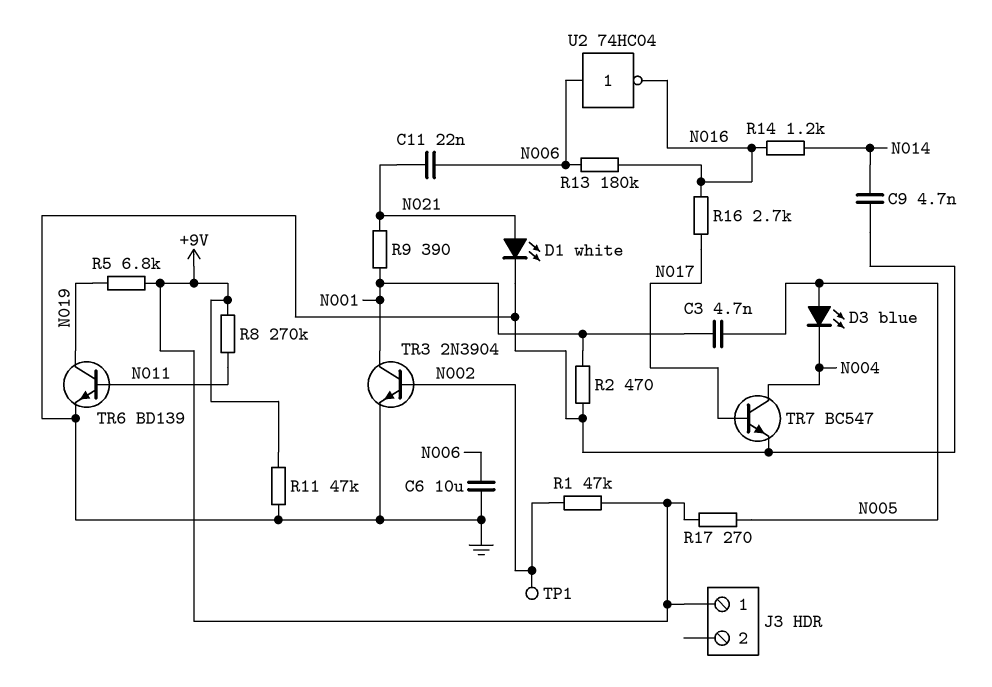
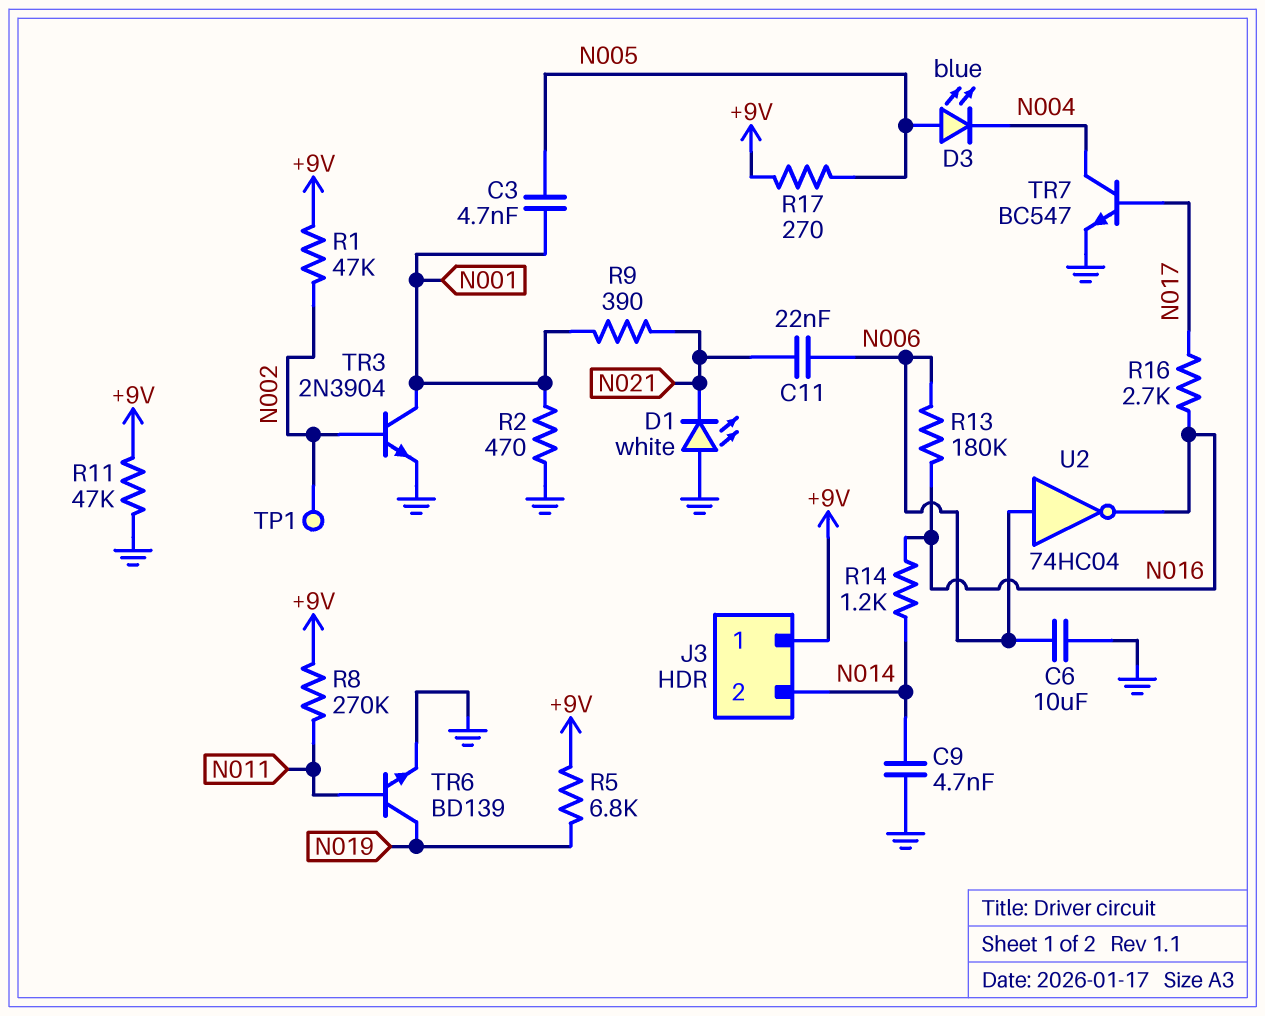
D1: LED white (A N021, K GND) -> LED white (A GND, K N021)
J3 pin 2: none -> N014

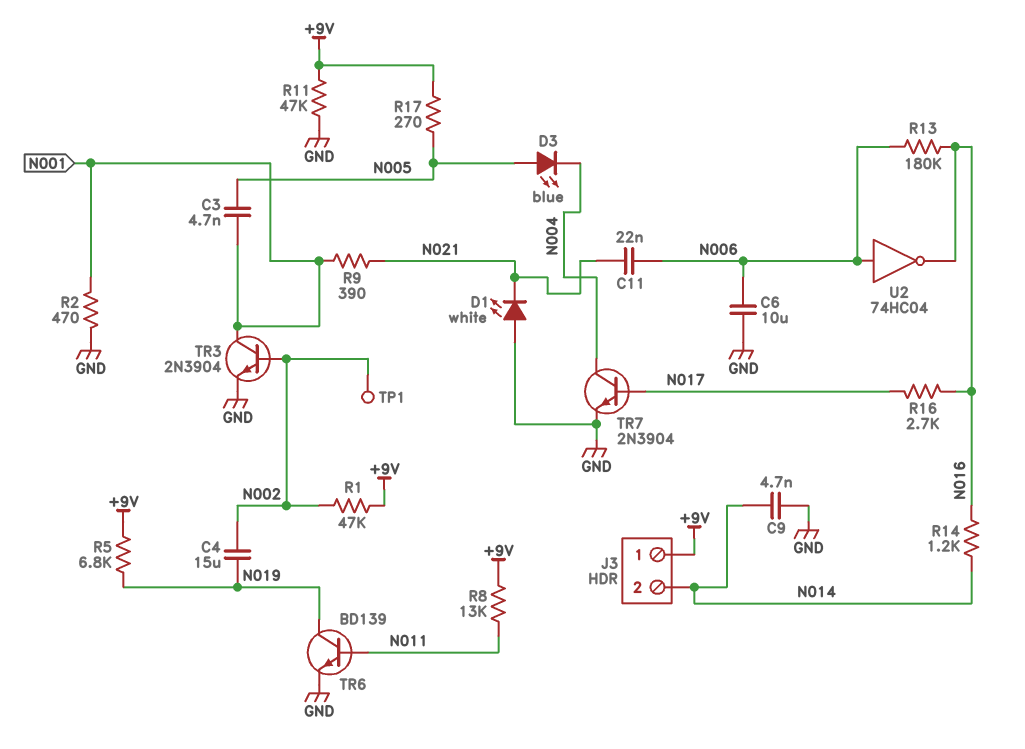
C4: none -> 15uF (N002, N019)
R8: 270k (+9V, N011) -> 13k (+9V, N011)
TR7: NPN BC547 (B N017, C N004, E GND) -> NPN 2N3904 (B N017, C N004, E GND)

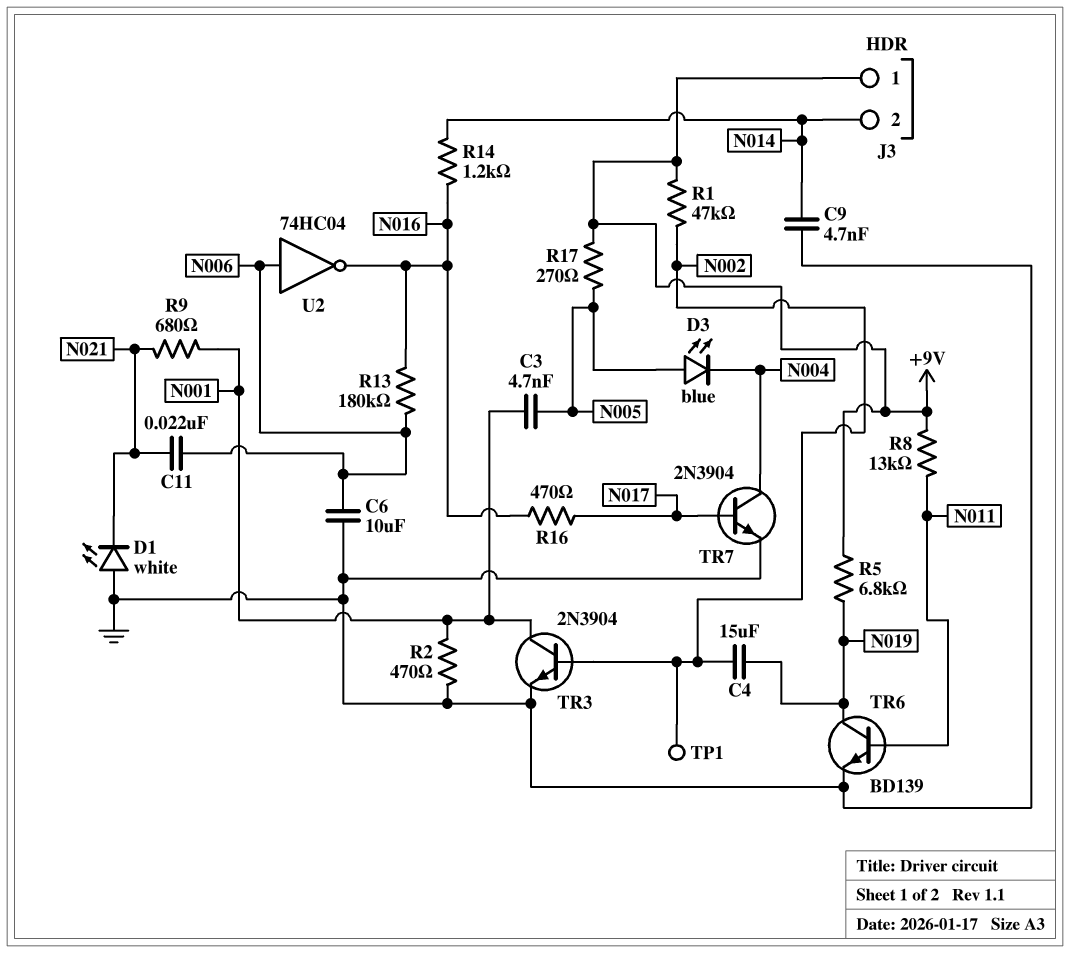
R9: 390 (N001, N021) -> 680 (N001, N021)
R11: 47k (+9V, GND) -> none
R16: 2.7k (N016, N017) -> 470 (N016, N017)

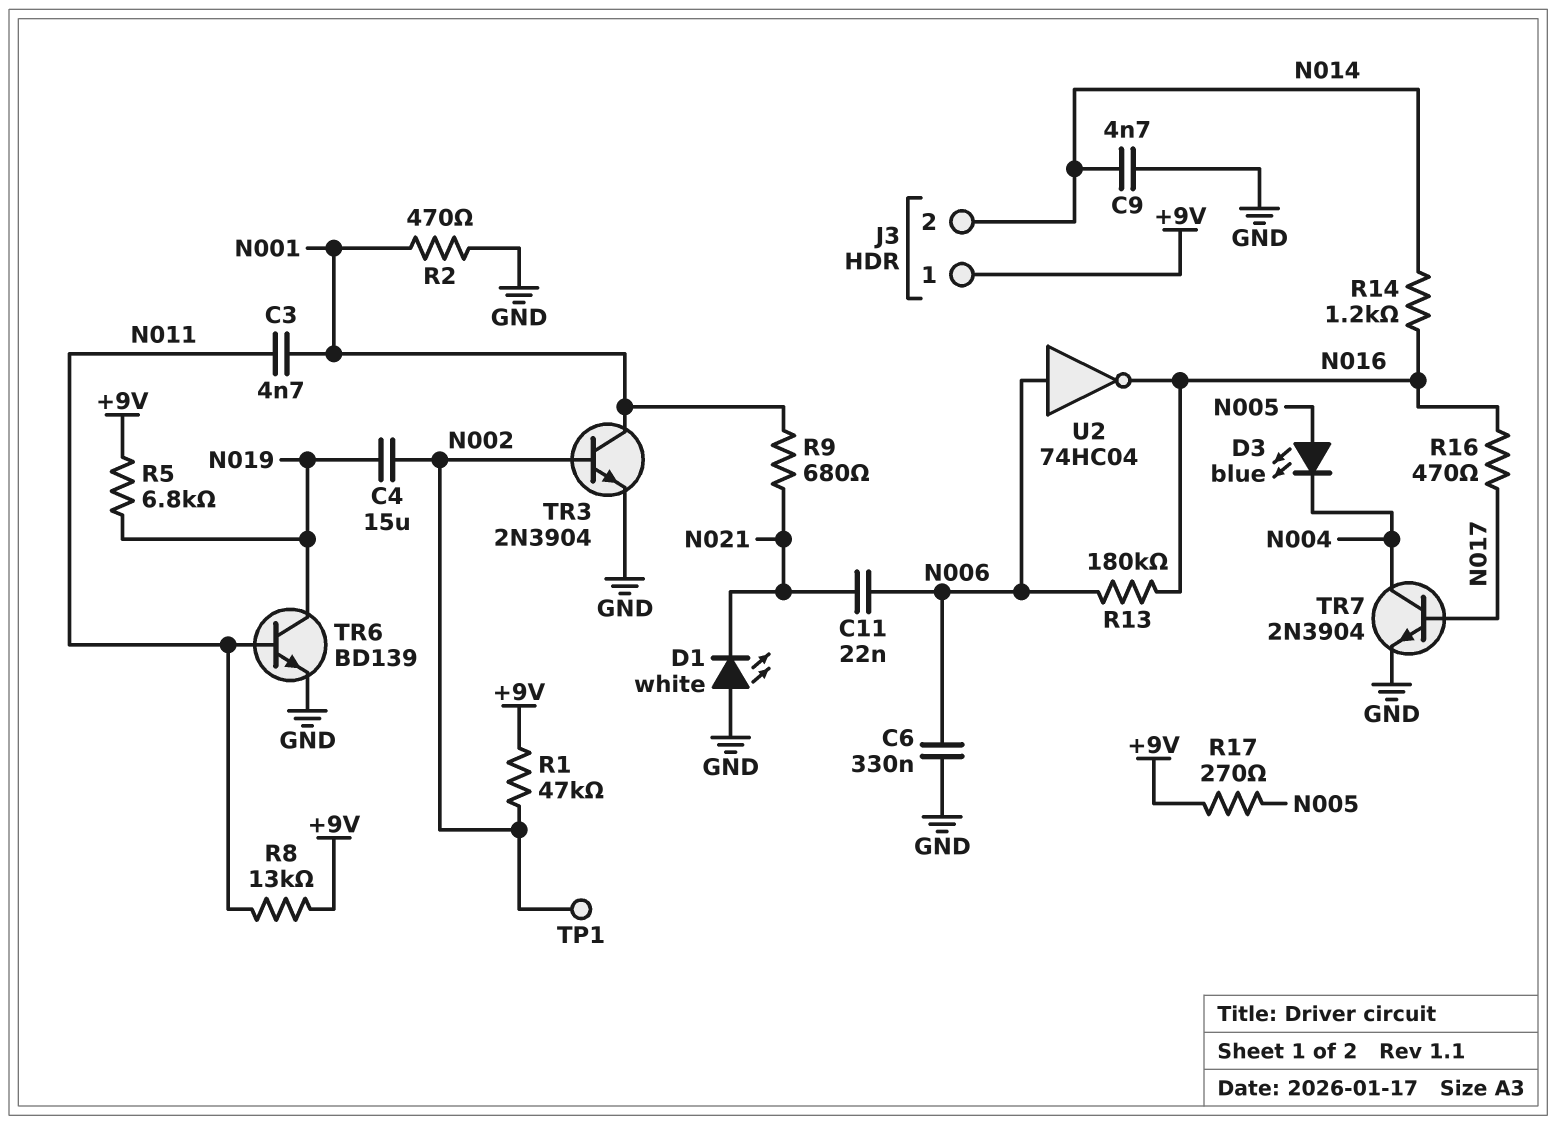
C3: 4.7nF (N001, N005) -> 4.7nF (N001, N011)
C6: 10uF (GND, N006) -> 330nF (GND, N006)

